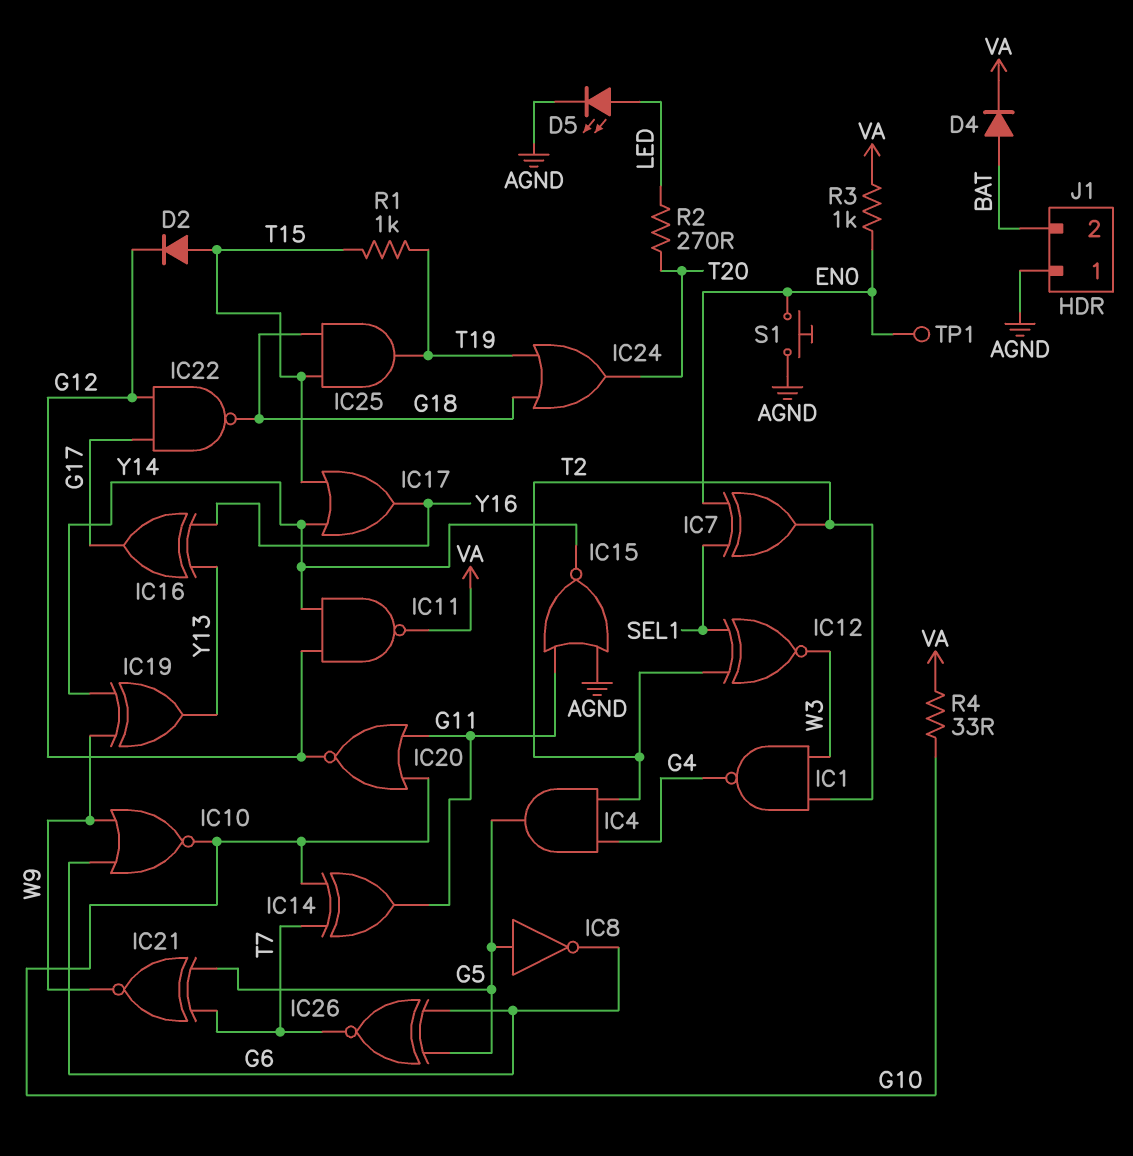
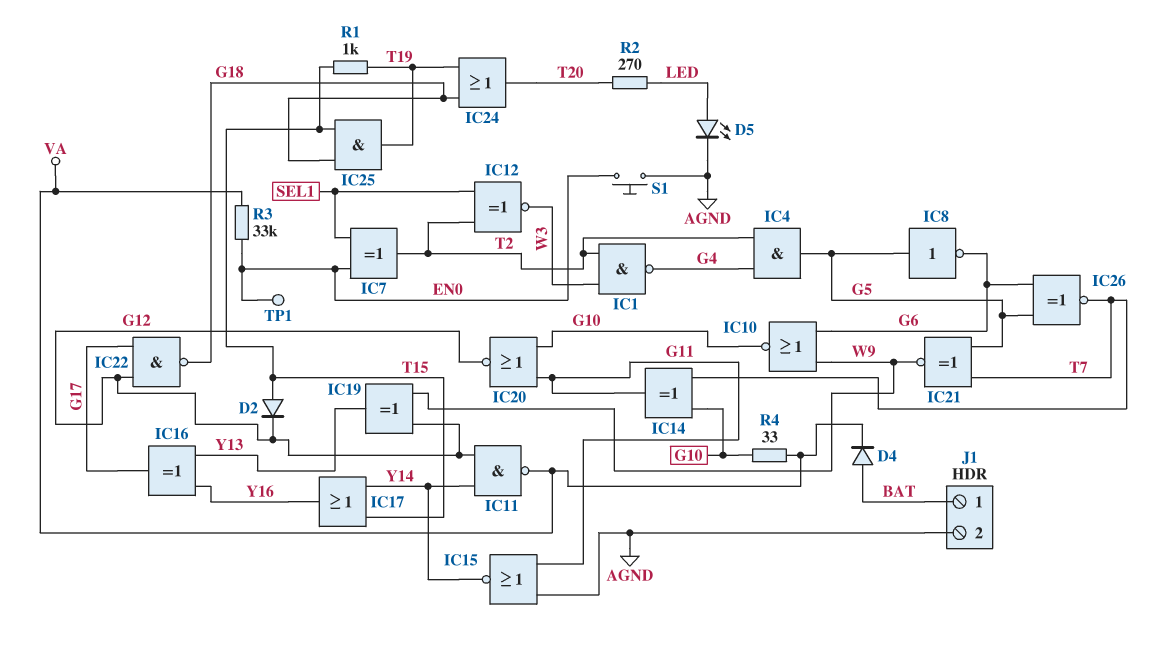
IC19: XOR (in W9, in Y14, out Y13) -> XOR (in G12, in W9, out Y13)
J1 pin 1: AGND -> BAT
J1 pin 2: BAT -> AGND
R3: 1k (EN0, VA) -> 33k (EN0, VA)

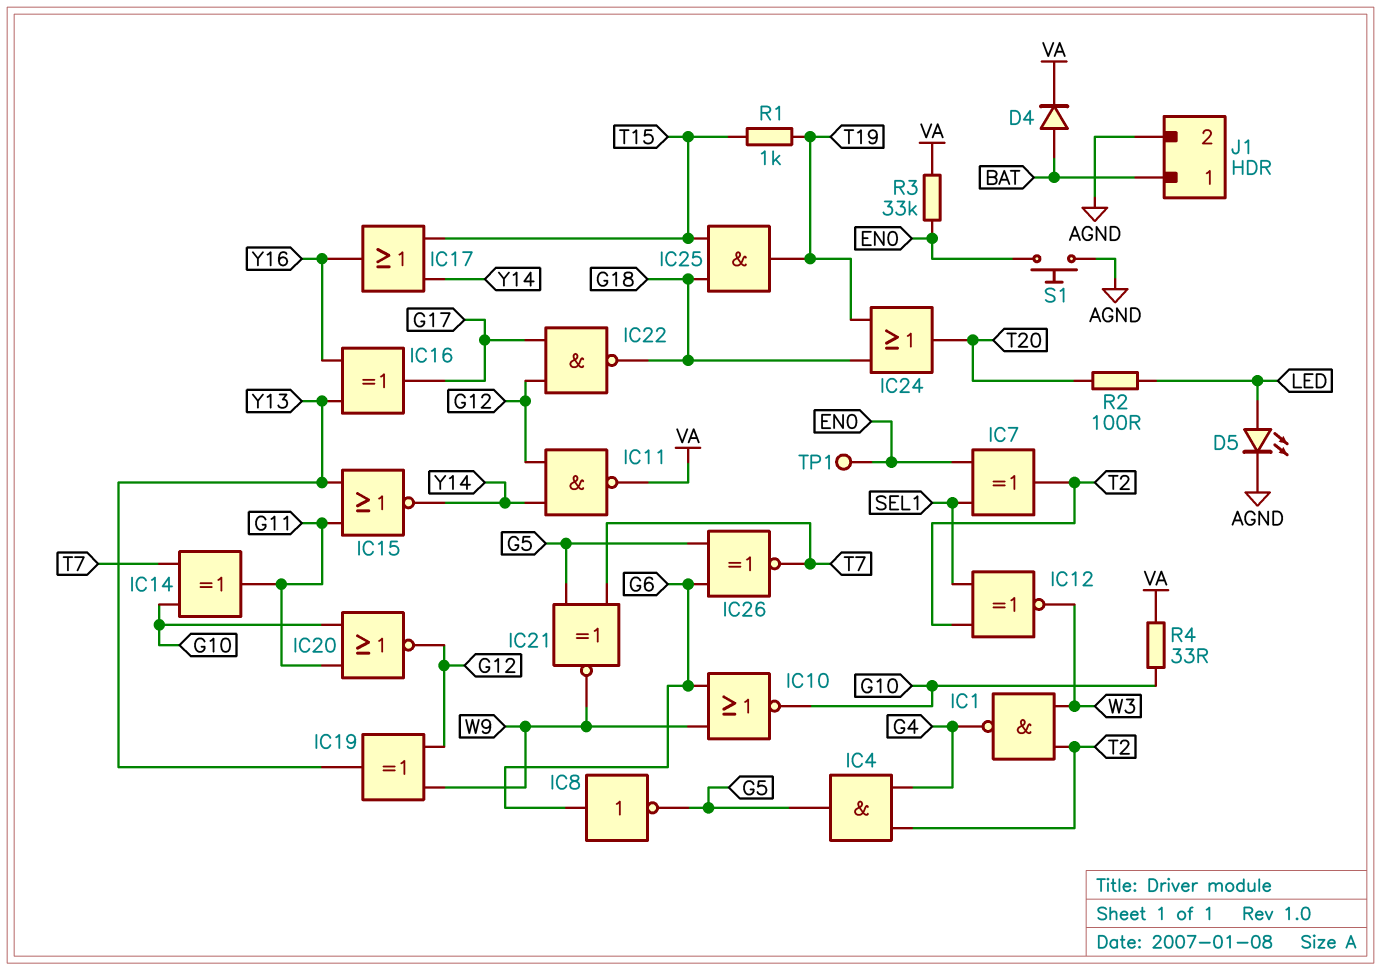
D2: diode (A T15, K G12) -> none
IC8: NOT (in G5, out G6) -> NOT (in G6, out G5)
IC15: NOR (in AGND, in G11, out Y14) -> NOR (in G11, in Y13, out Y14)
R2: 270 (LED, T20) -> 100 (LED, T20)

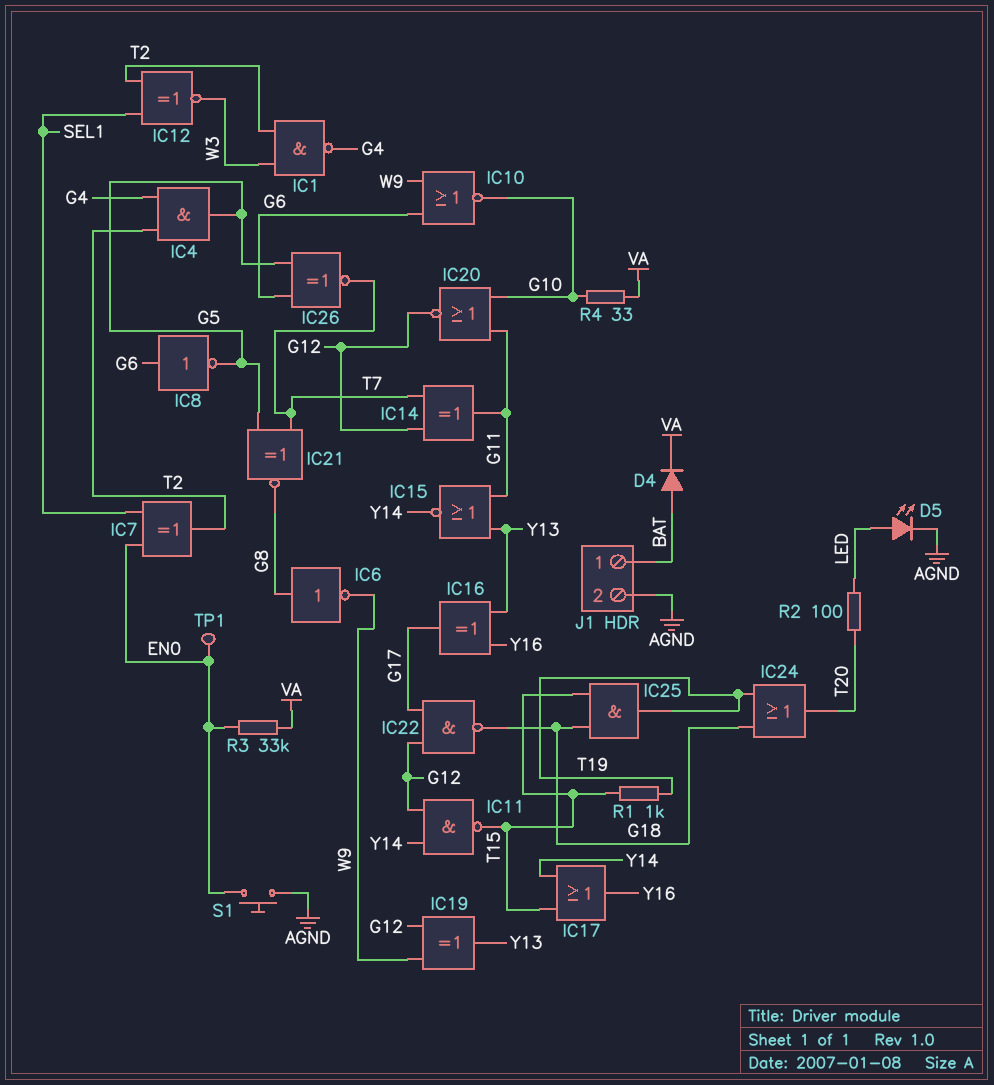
IC6: none -> NOT (in G8, out W9)
IC11: NAND (in G12, in Y14, out VA) -> NAND (in G12, in Y14, out T15)
IC14: XOR (in G10, in T7, out G11) -> XOR (in G12, in T7, out G11)
IC21: XNOR (in G5, in T7, out W9) -> XNOR (in G5, in T7, out G8)

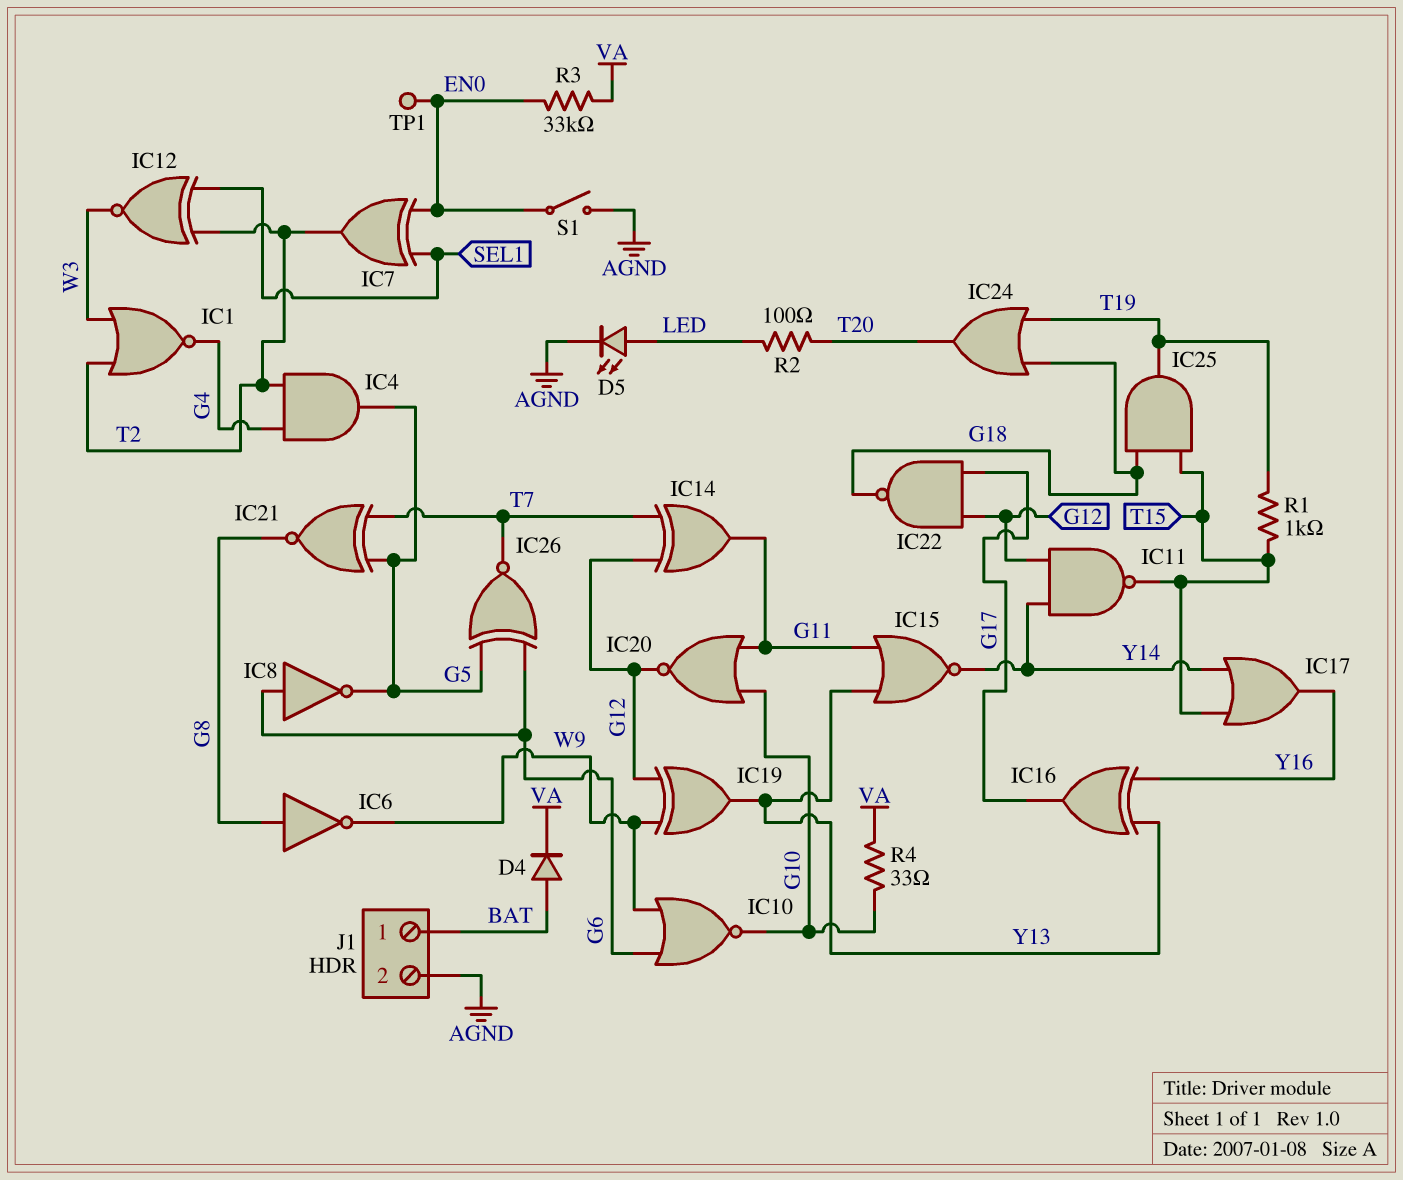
IC1: NAND (in T2, in W3, out G4) -> NOR (in T2, in W3, out G4)
S1: button (AGND, EN0) -> switch (AGND, EN0)

